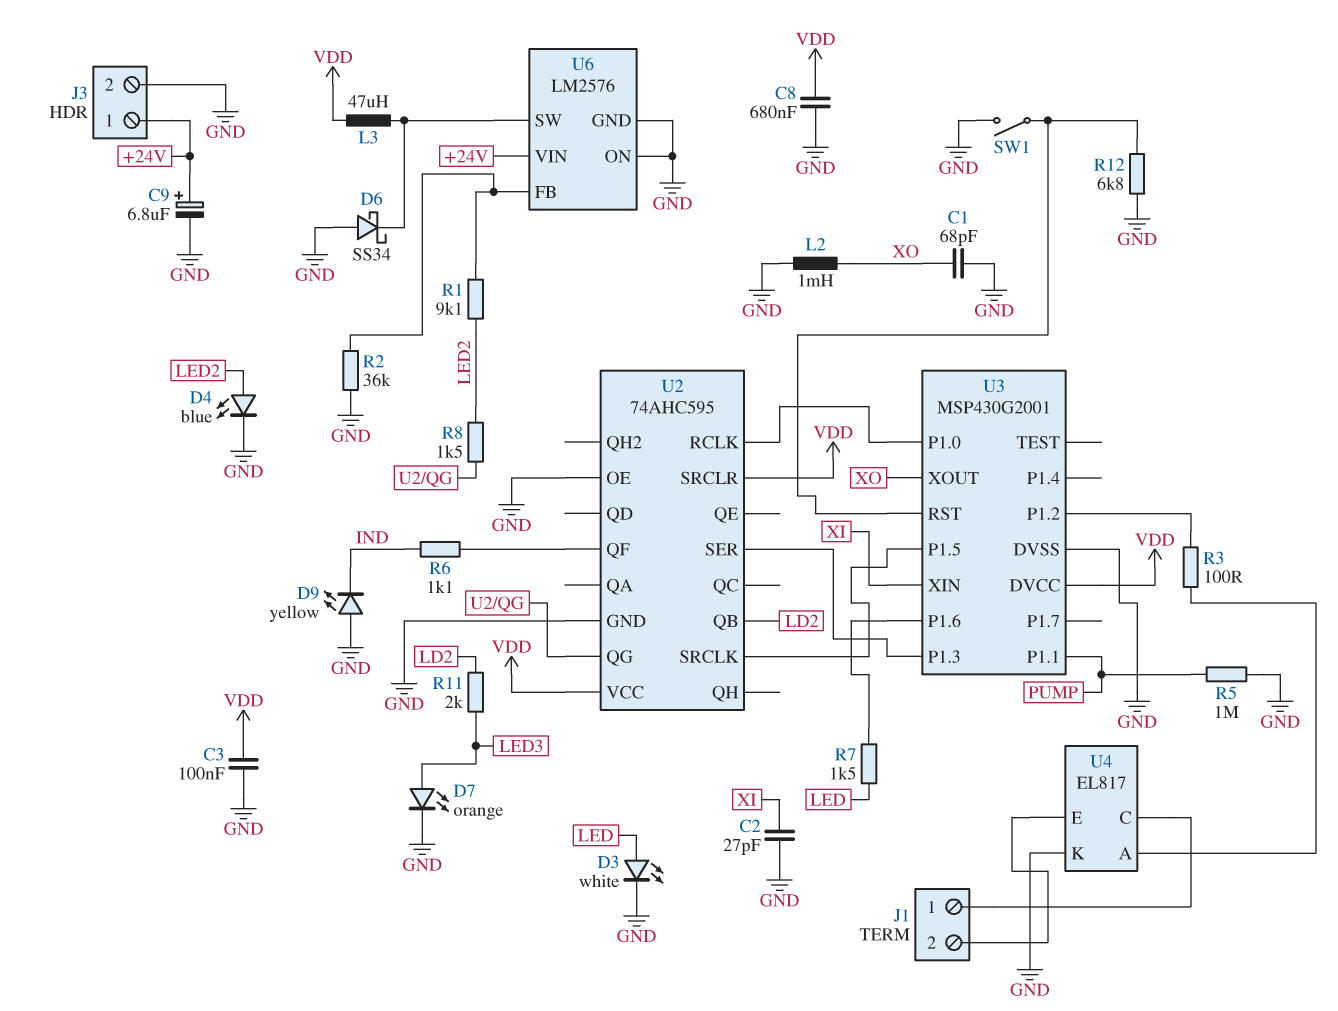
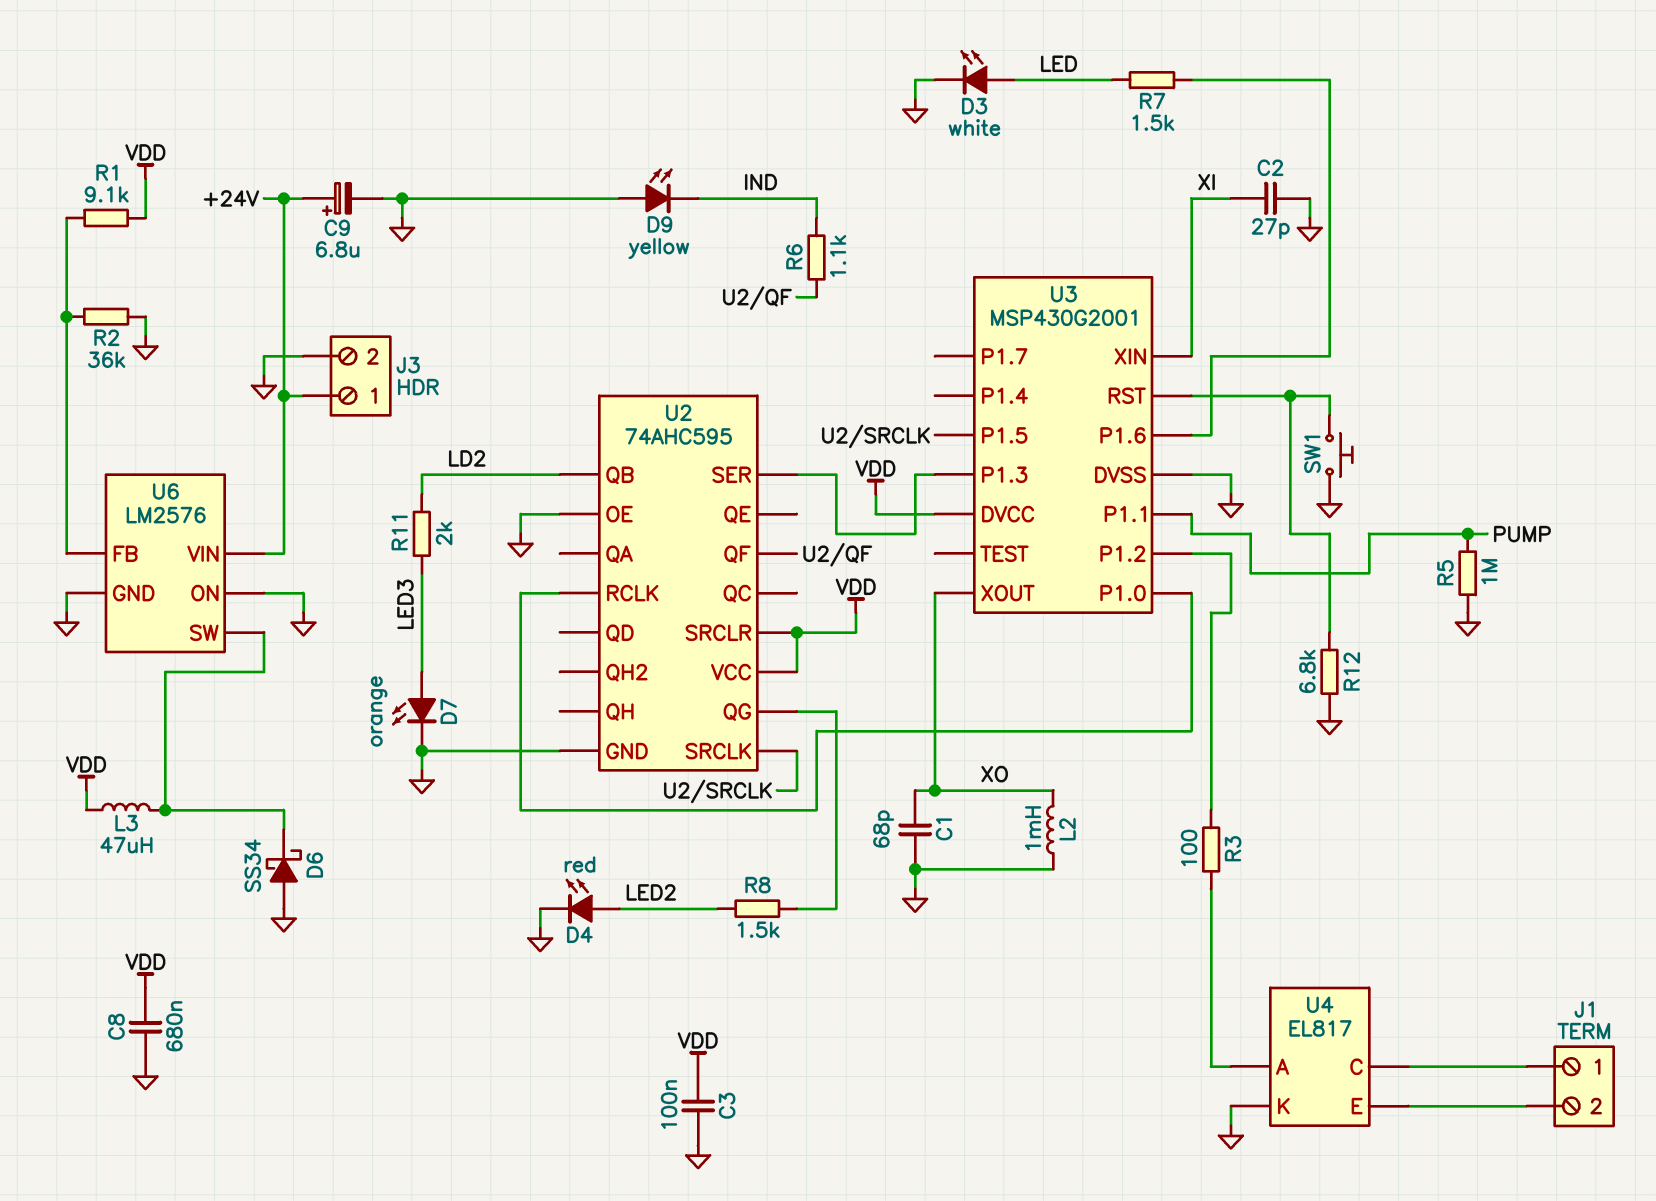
D4: LED blue (A LED2, K GND) -> LED red (A LED2, K GND)
R1: 9.1k (LED2, U6/FB) -> 9.1k (U6/FB, VDD)
SW1: switch (GND, U3/RST) -> button (GND, U3/RST)

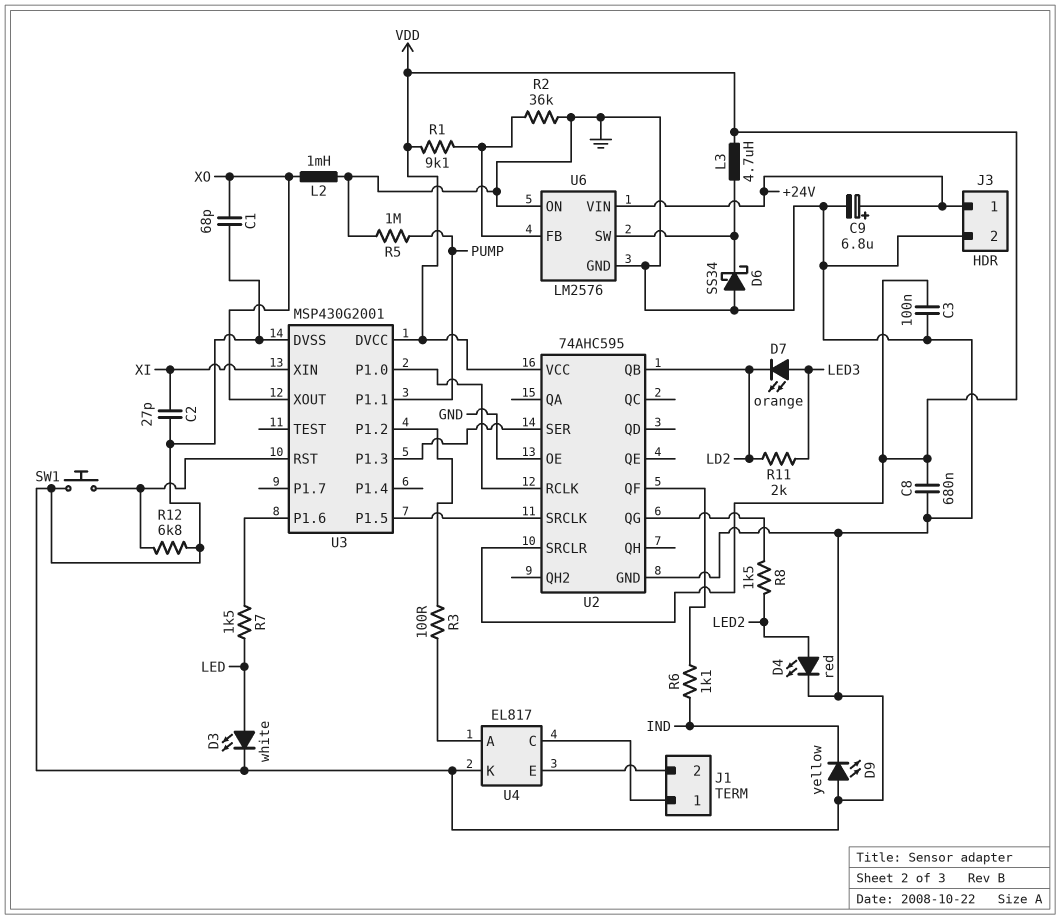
D7: LED orange (A LED3, K GND) -> LED orange (A LED3, K LD2)
L3: 47uH (U6/SW, VDD) -> 4.7uH (U6/SW, VDD)

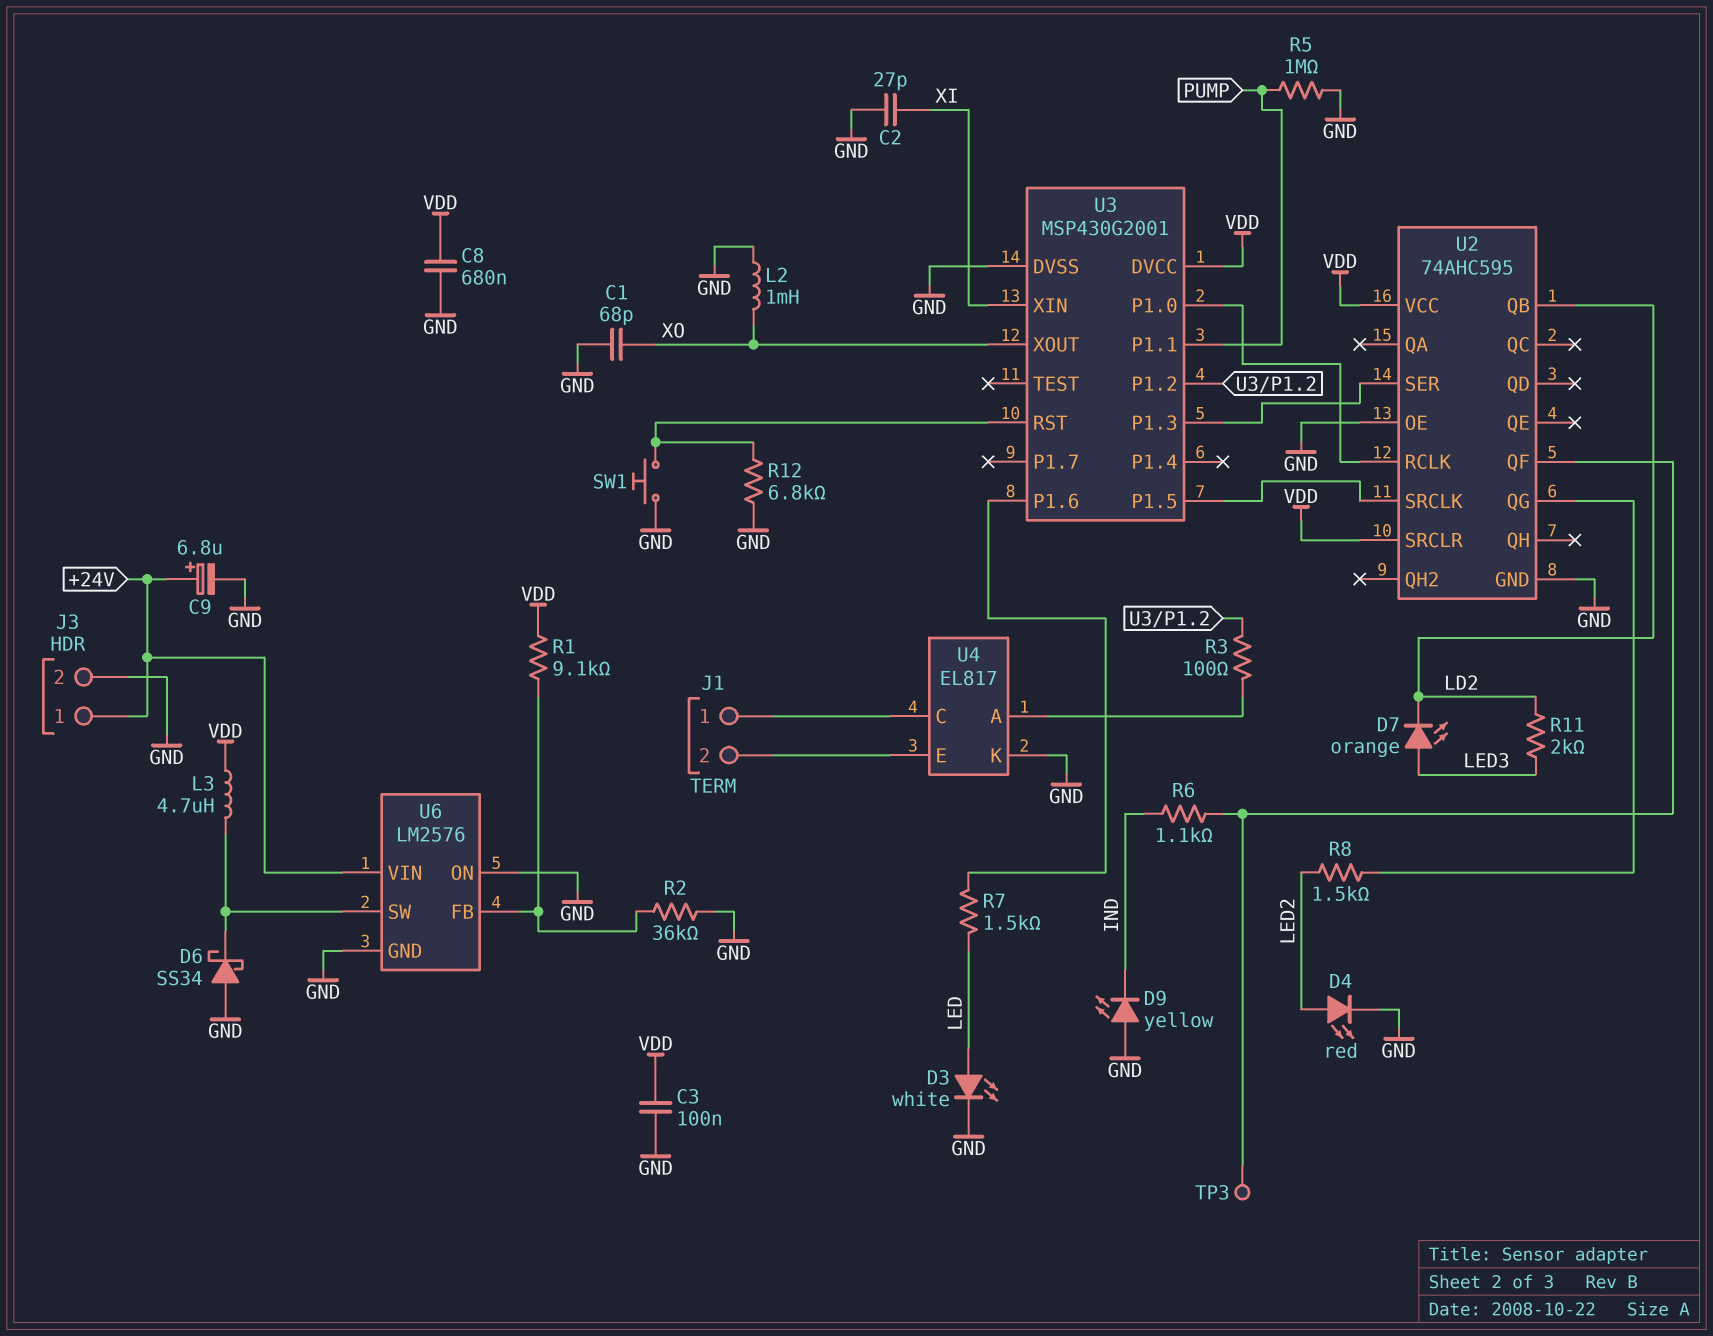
TP3: none -> test point (U2/QF)

